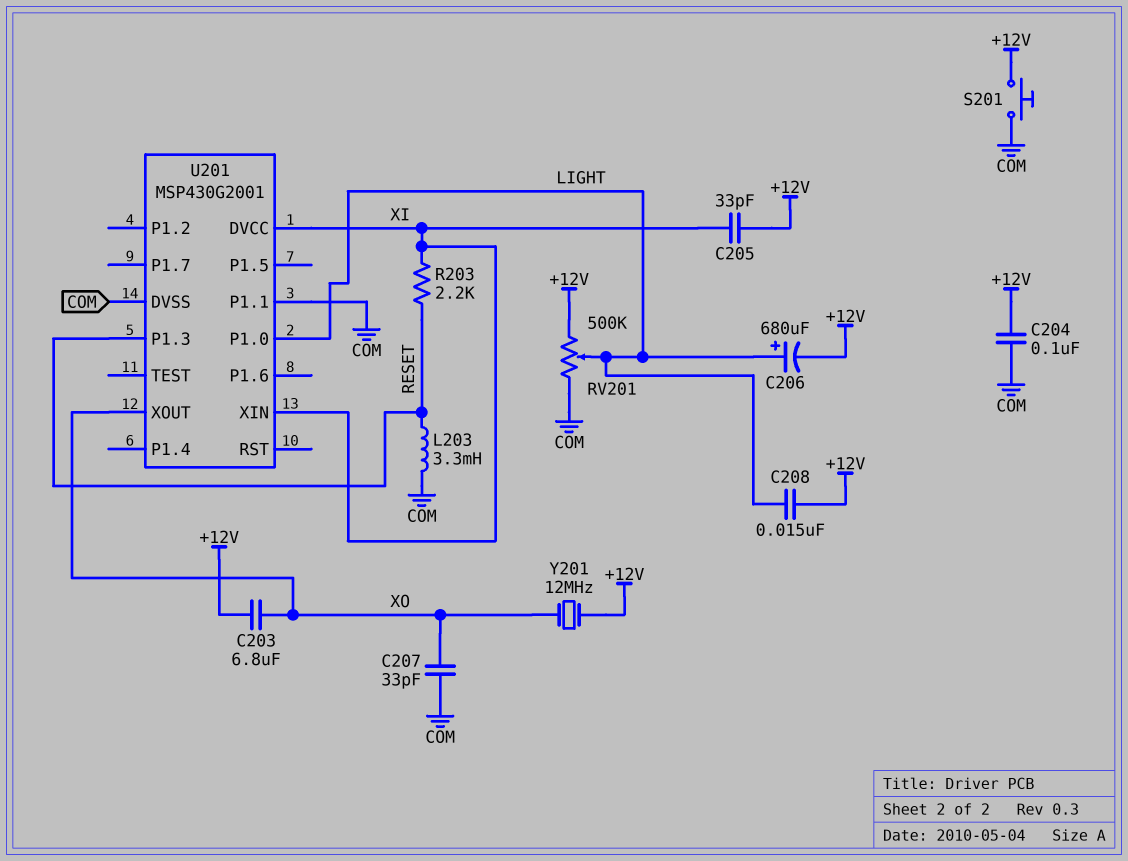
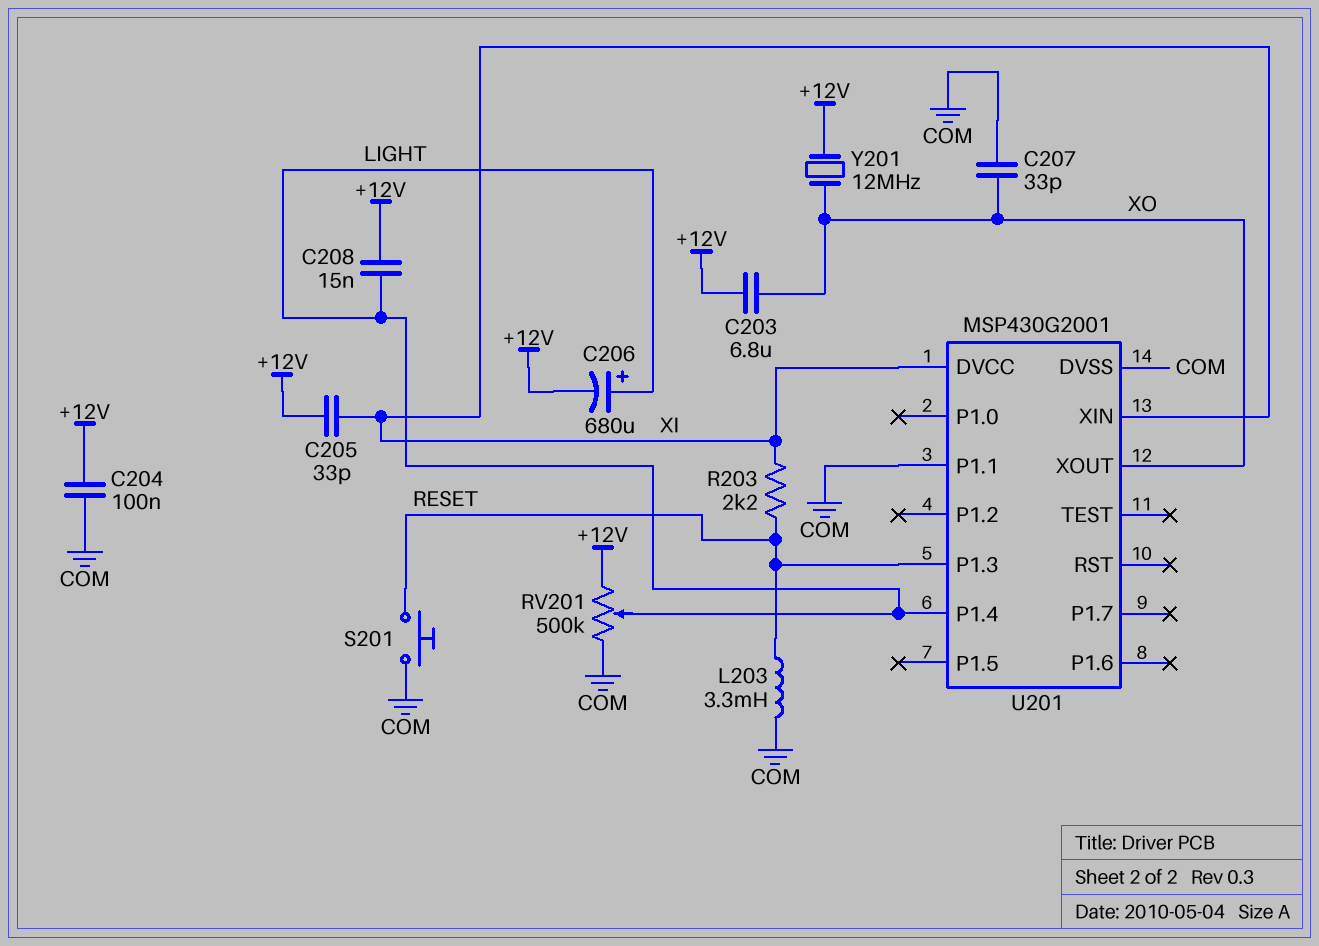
S201: button (+12V, COM) -> button (COM, RESET)
U201 pin P1.0: LIGHT -> none
U201 pin P1.4: none -> LIGHT

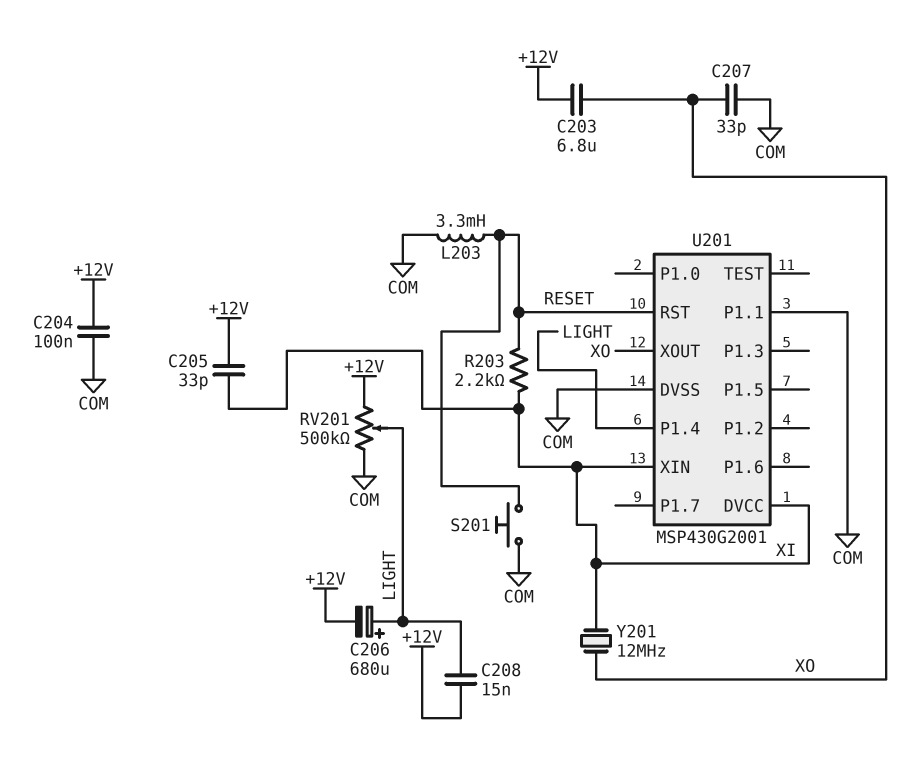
U201 pin P1.3: RESET -> none
U201 pin RST: none -> RESET
Y201: 12MHz (+12V, XO) -> 12MHz (XI, XO)

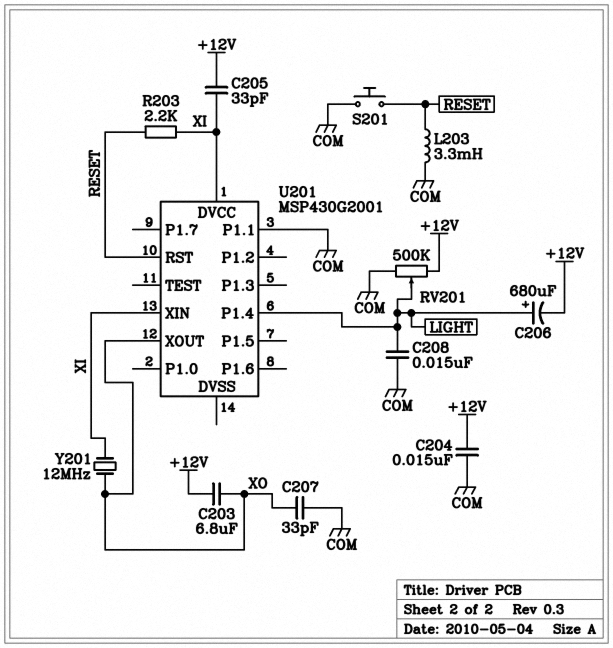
C204: 100nF (+12V, COM) -> 15nF (+12V, COM)
C208: 15nF (+12V, LIGHT) -> 15nF (COM, LIGHT)
U201 pin DVSS: COM -> none

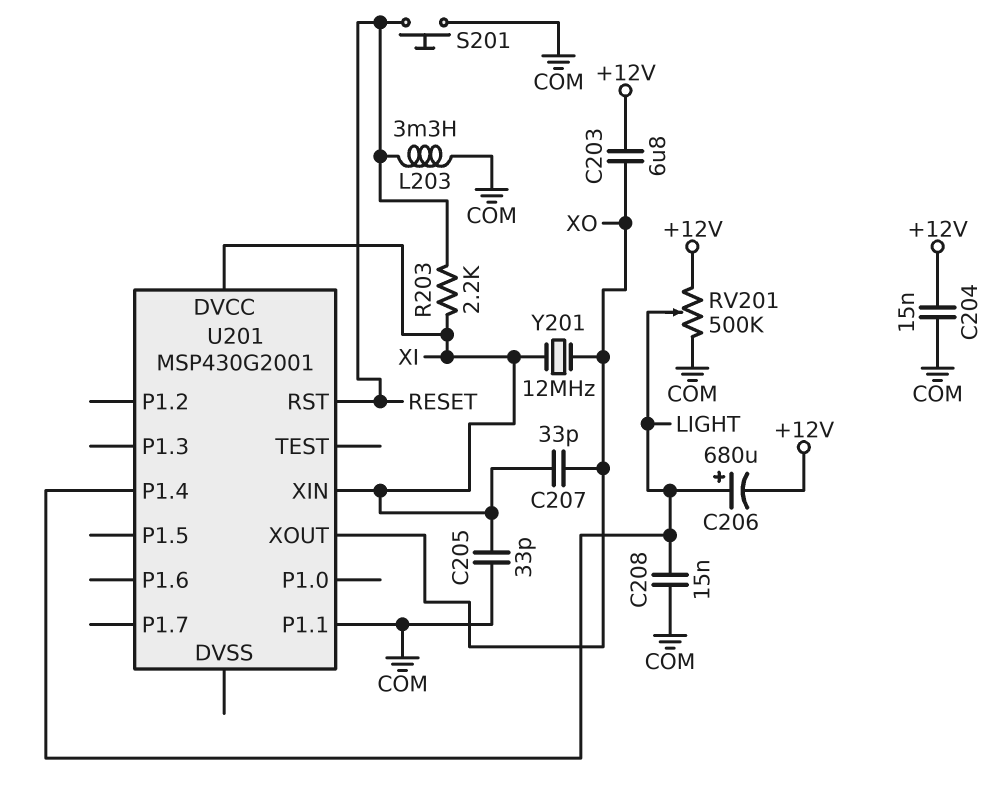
C205: 33pF (+12V, XI) -> 33pF (COM, XI)
C207: 33pF (COM, XO) -> 33pF (XI, XO)

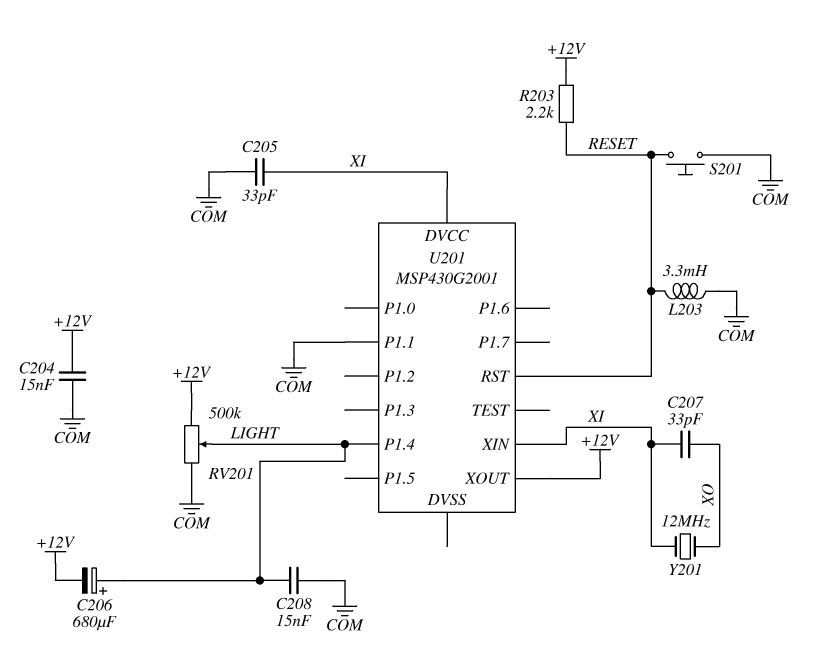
C203: 6.8uF (+12V, XO) -> none
R203: 2.2k (RESET, XI) -> 2.2k (+12V, RESET)
U201 pin XOUT: XO -> +12V

